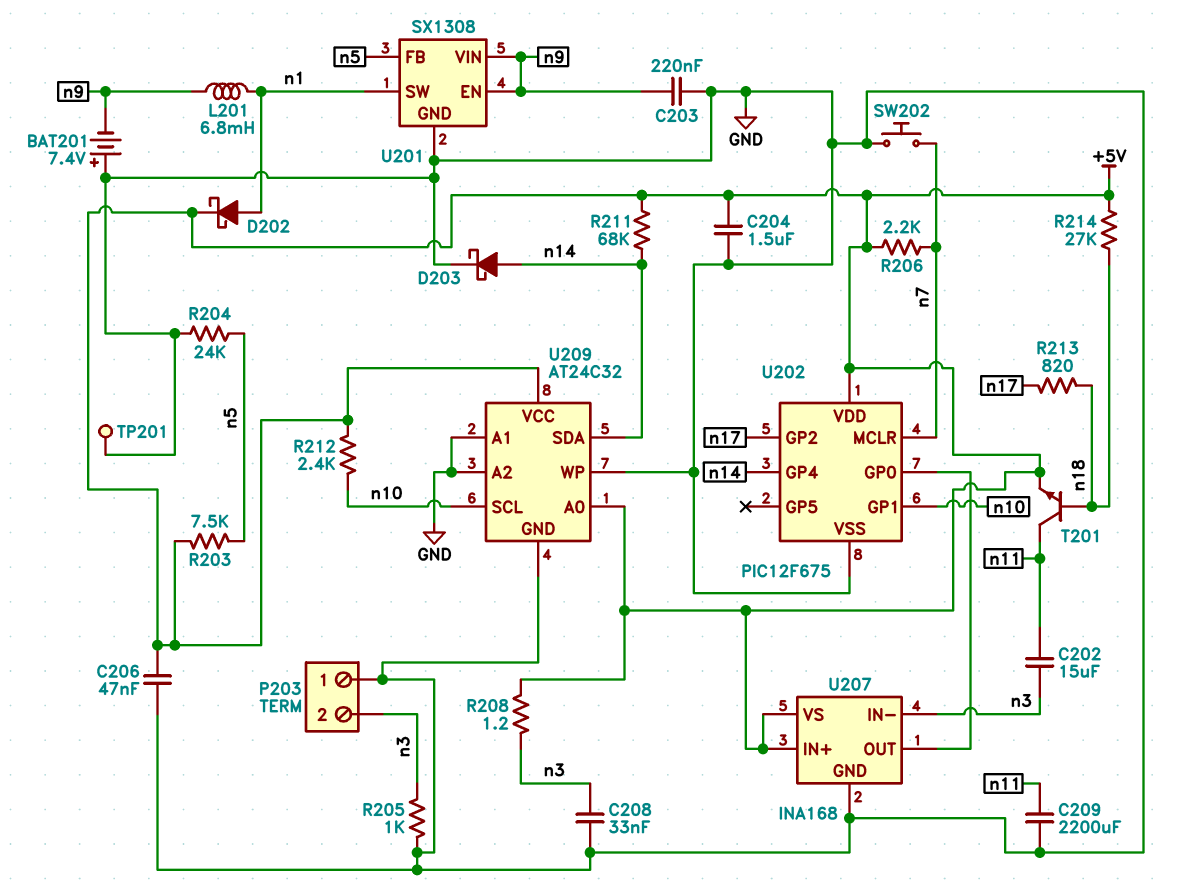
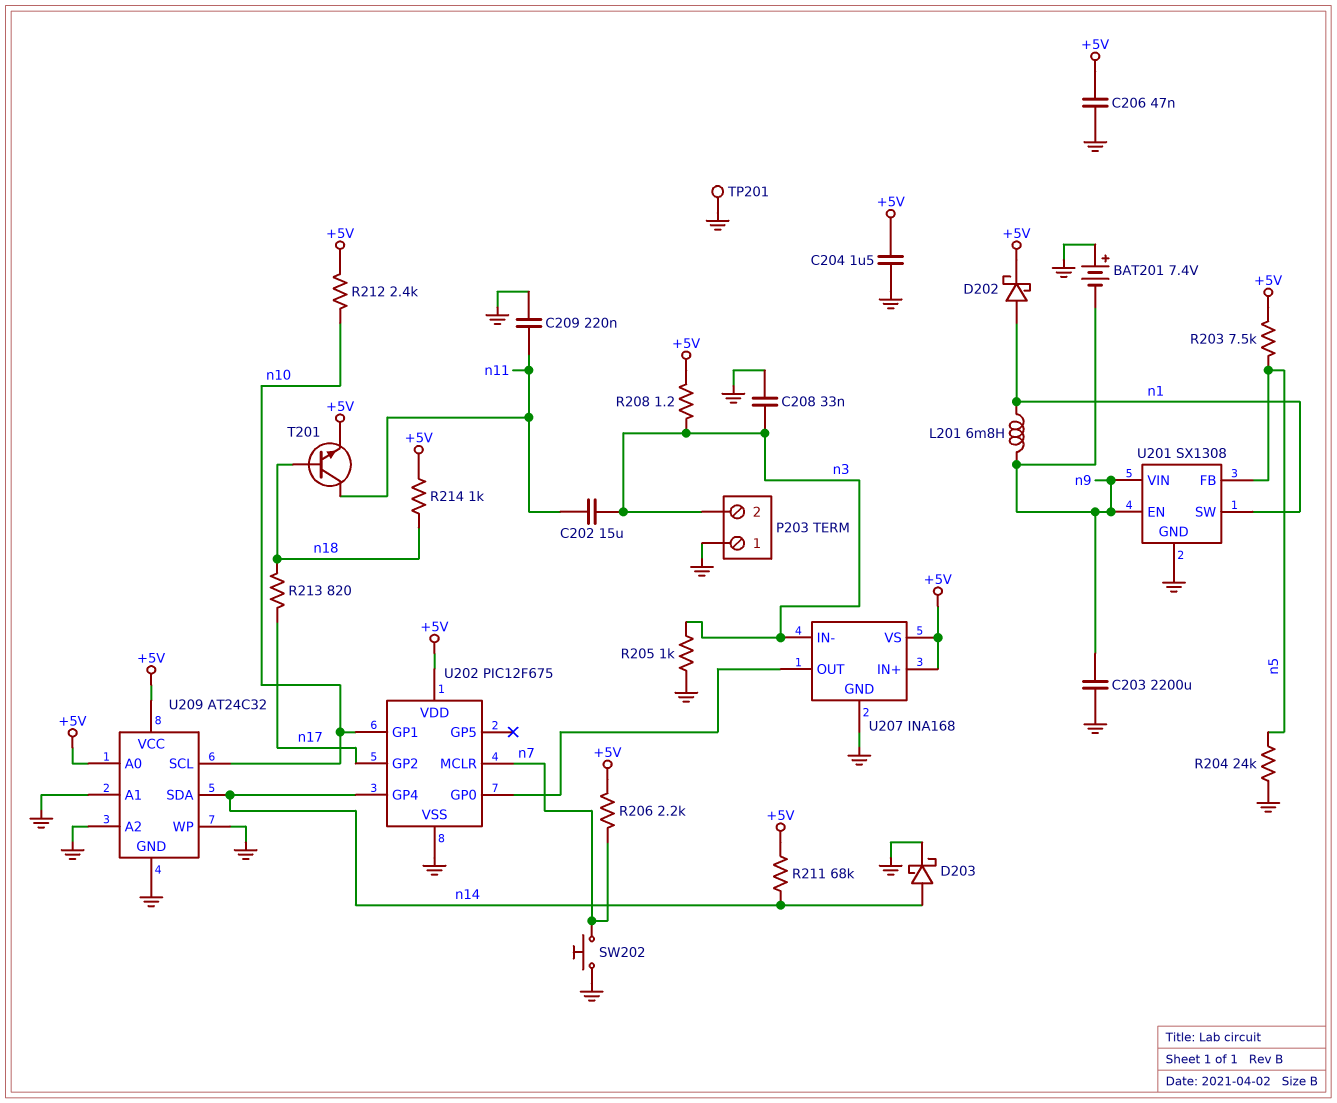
C203: 220nF (GND, n9) -> 2200uF (GND, n9)
C209: 2200uF (GND, n11) -> 220nF (GND, n11)
R214: 27k (+5V, n18) -> 1k (+5V, n18)

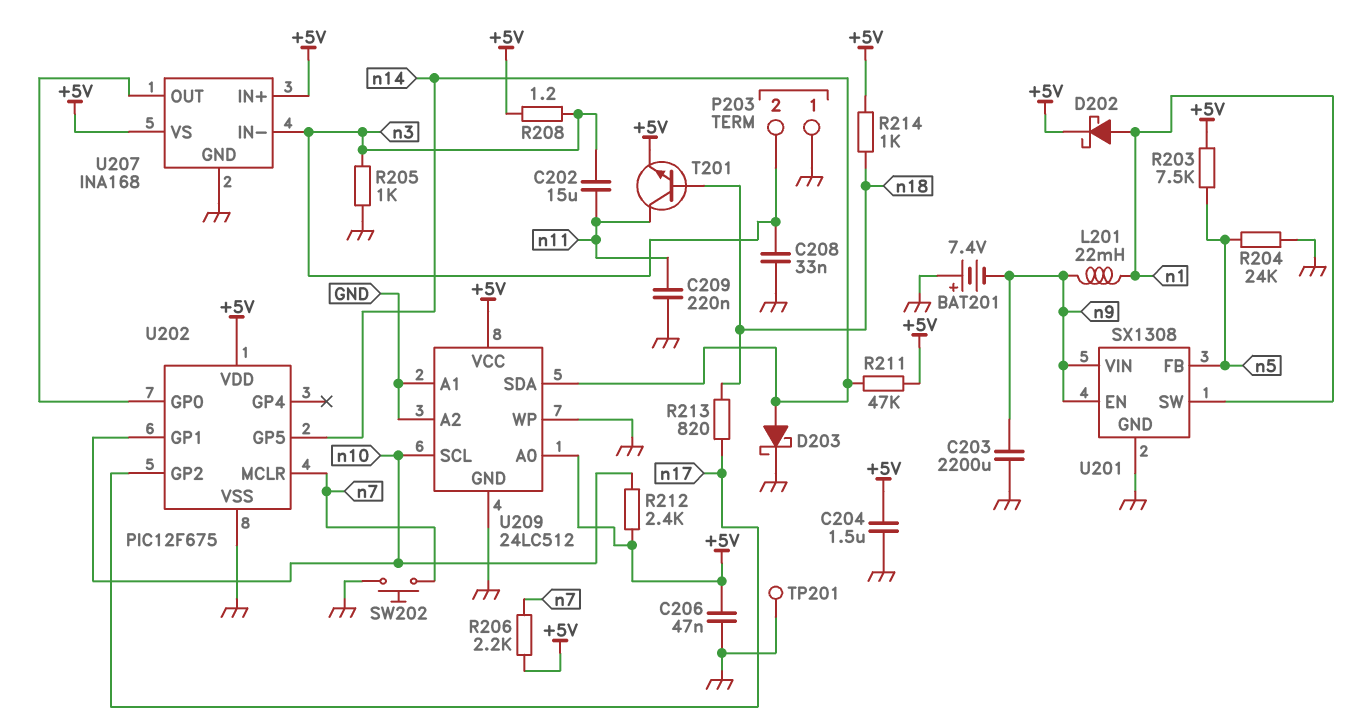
L201: 6.8mH (n1, n9) -> 22mH (n1, n9)
R211: 68k (+5V, n14) -> 47k (+5V, n14)
U202 pin GP4: n14 -> none
U202 pin GP5: none -> n14
U209: AT24C32 -> 24LC512

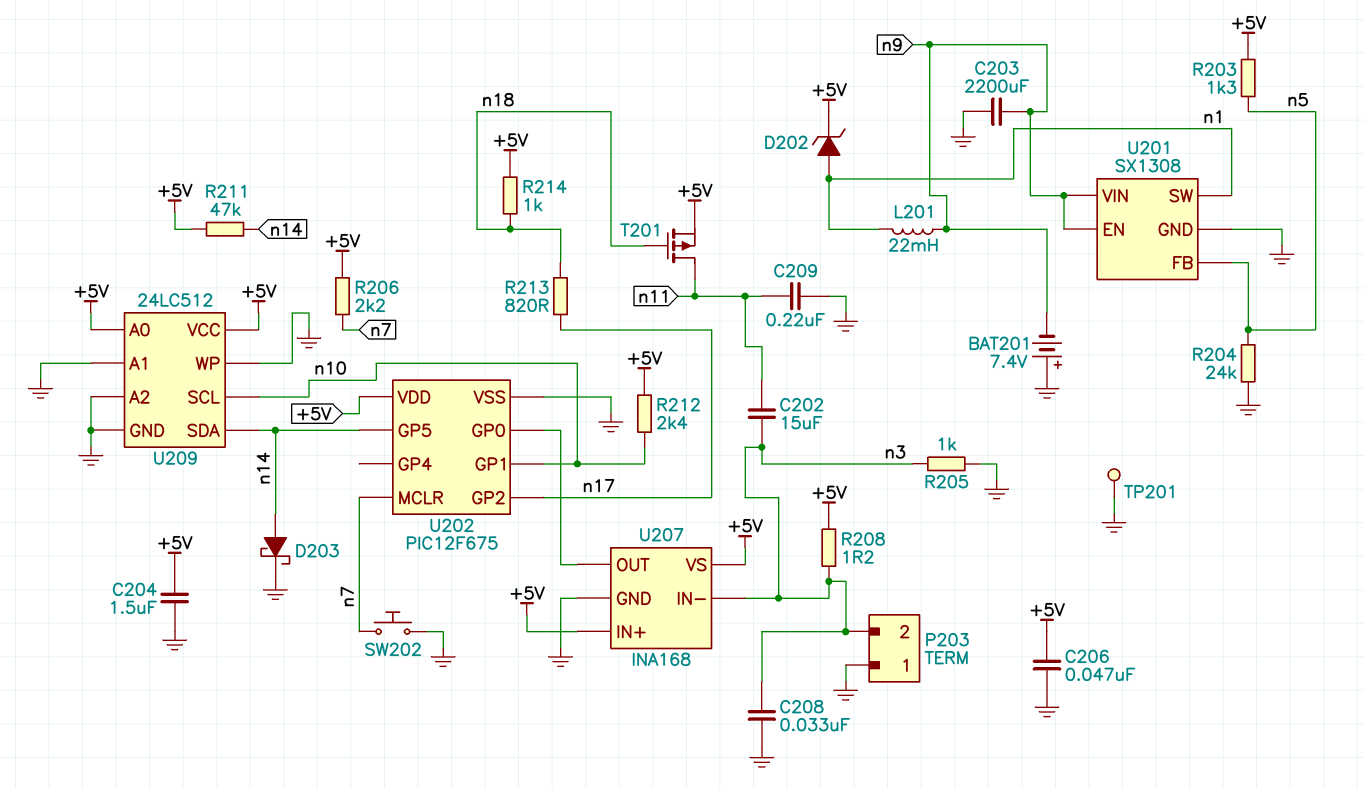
D202: schottky (A n1, K +5V) -> zener (A n1, K +5V)
R203: 7.5k (+5V, n5) -> 1.3k (+5V, n5)
T201: NPN (B n18, C n11, E +5V) -> PMOS (G n18, D n11, S +5V)

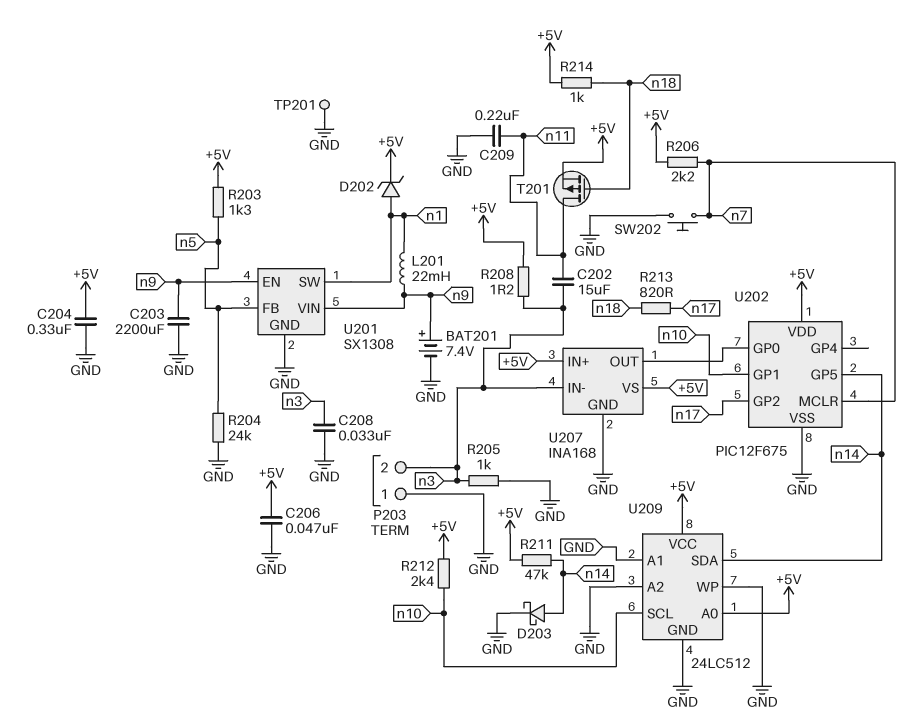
BAT201: 7.4V (plus GND, minus n9) -> 7.4V (plus n9, minus GND)
C204: 1.5uF (+5V, GND) -> 330nF (+5V, GND)

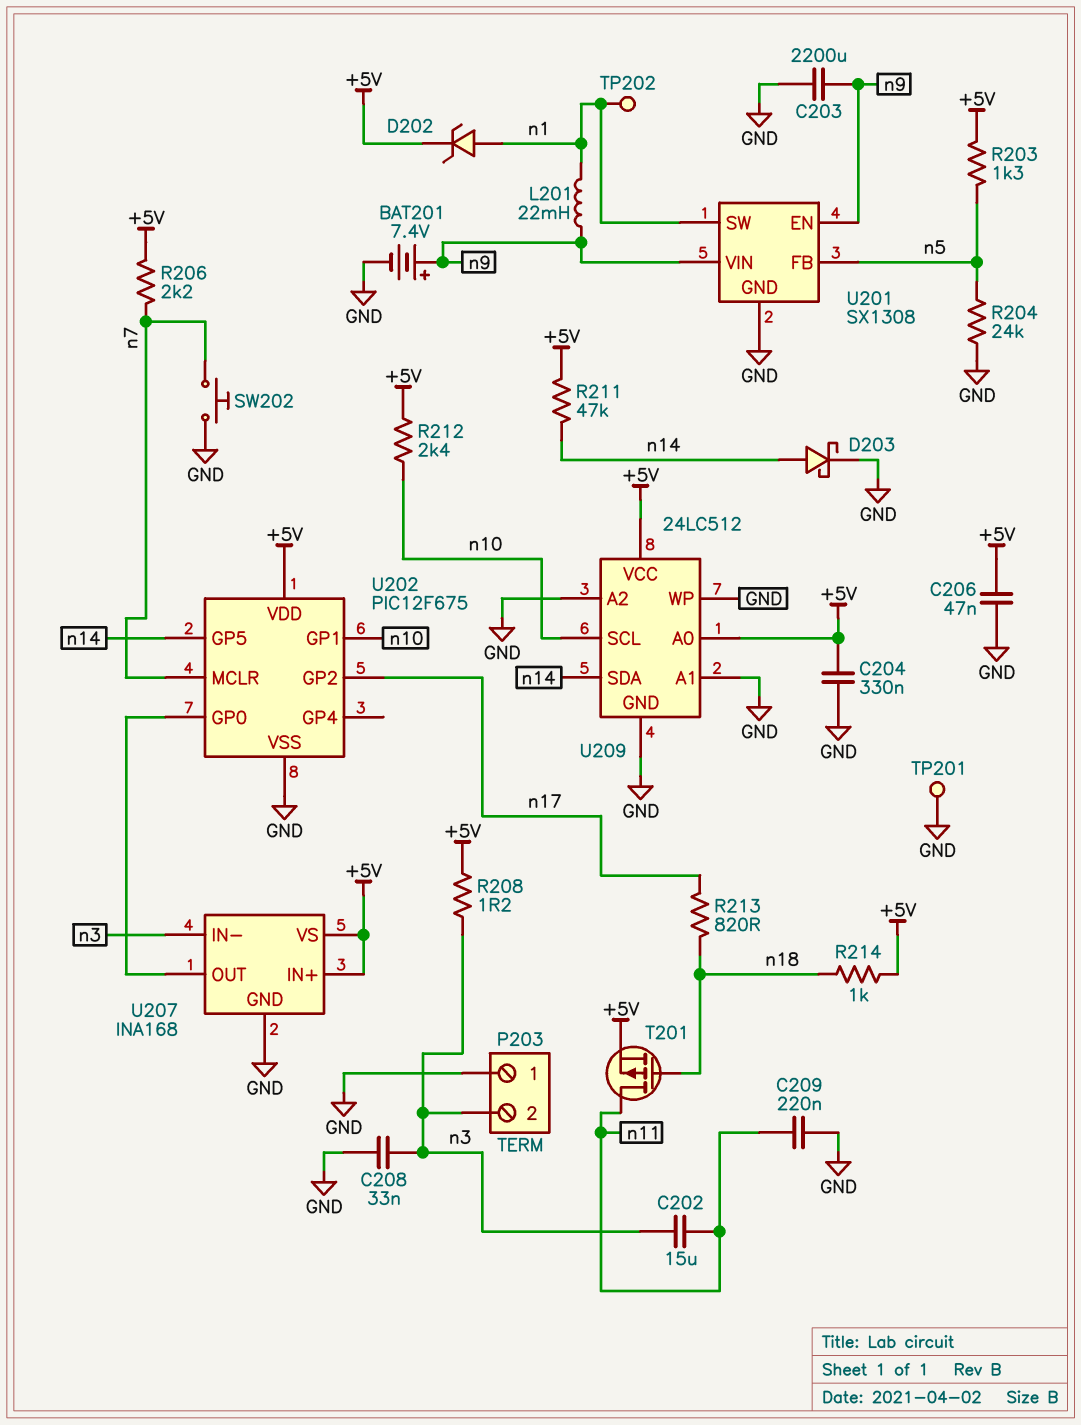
R205: 1k (GND, n3) -> none
TP202: none -> test point (n1)

